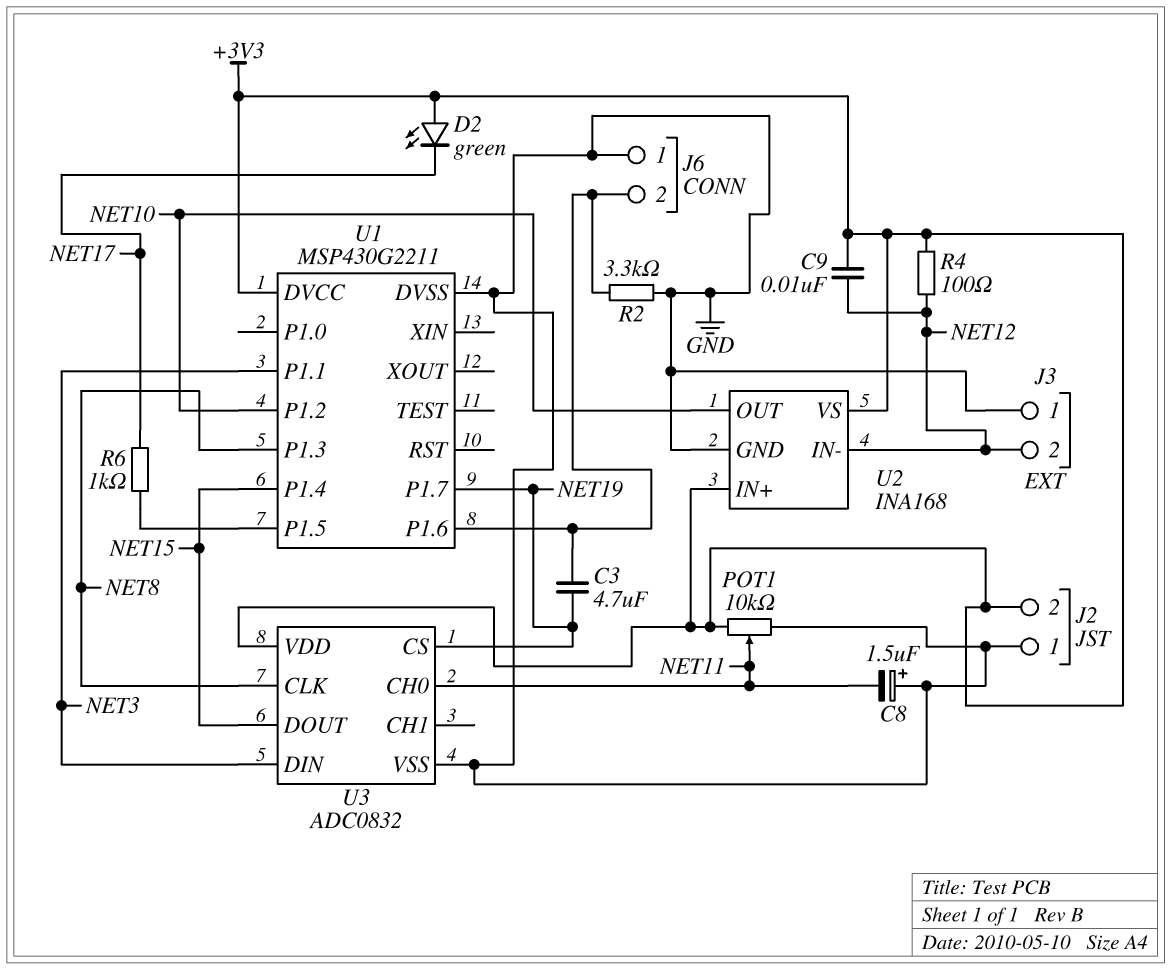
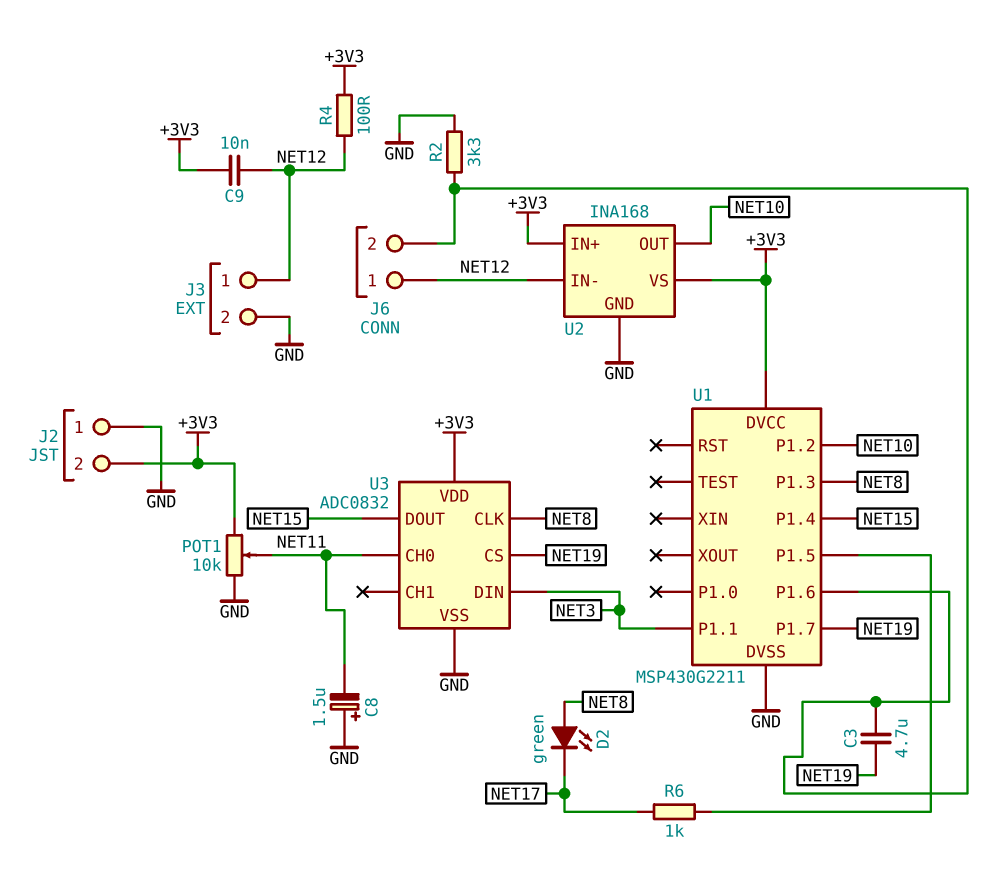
D2: LED green (A +3V3, K NET17) -> LED green (A NET8, K NET17)
J3 pin 1: GND -> NET12
J3 pin 2: NET12 -> GND
J6 pin 1: GND -> NET12

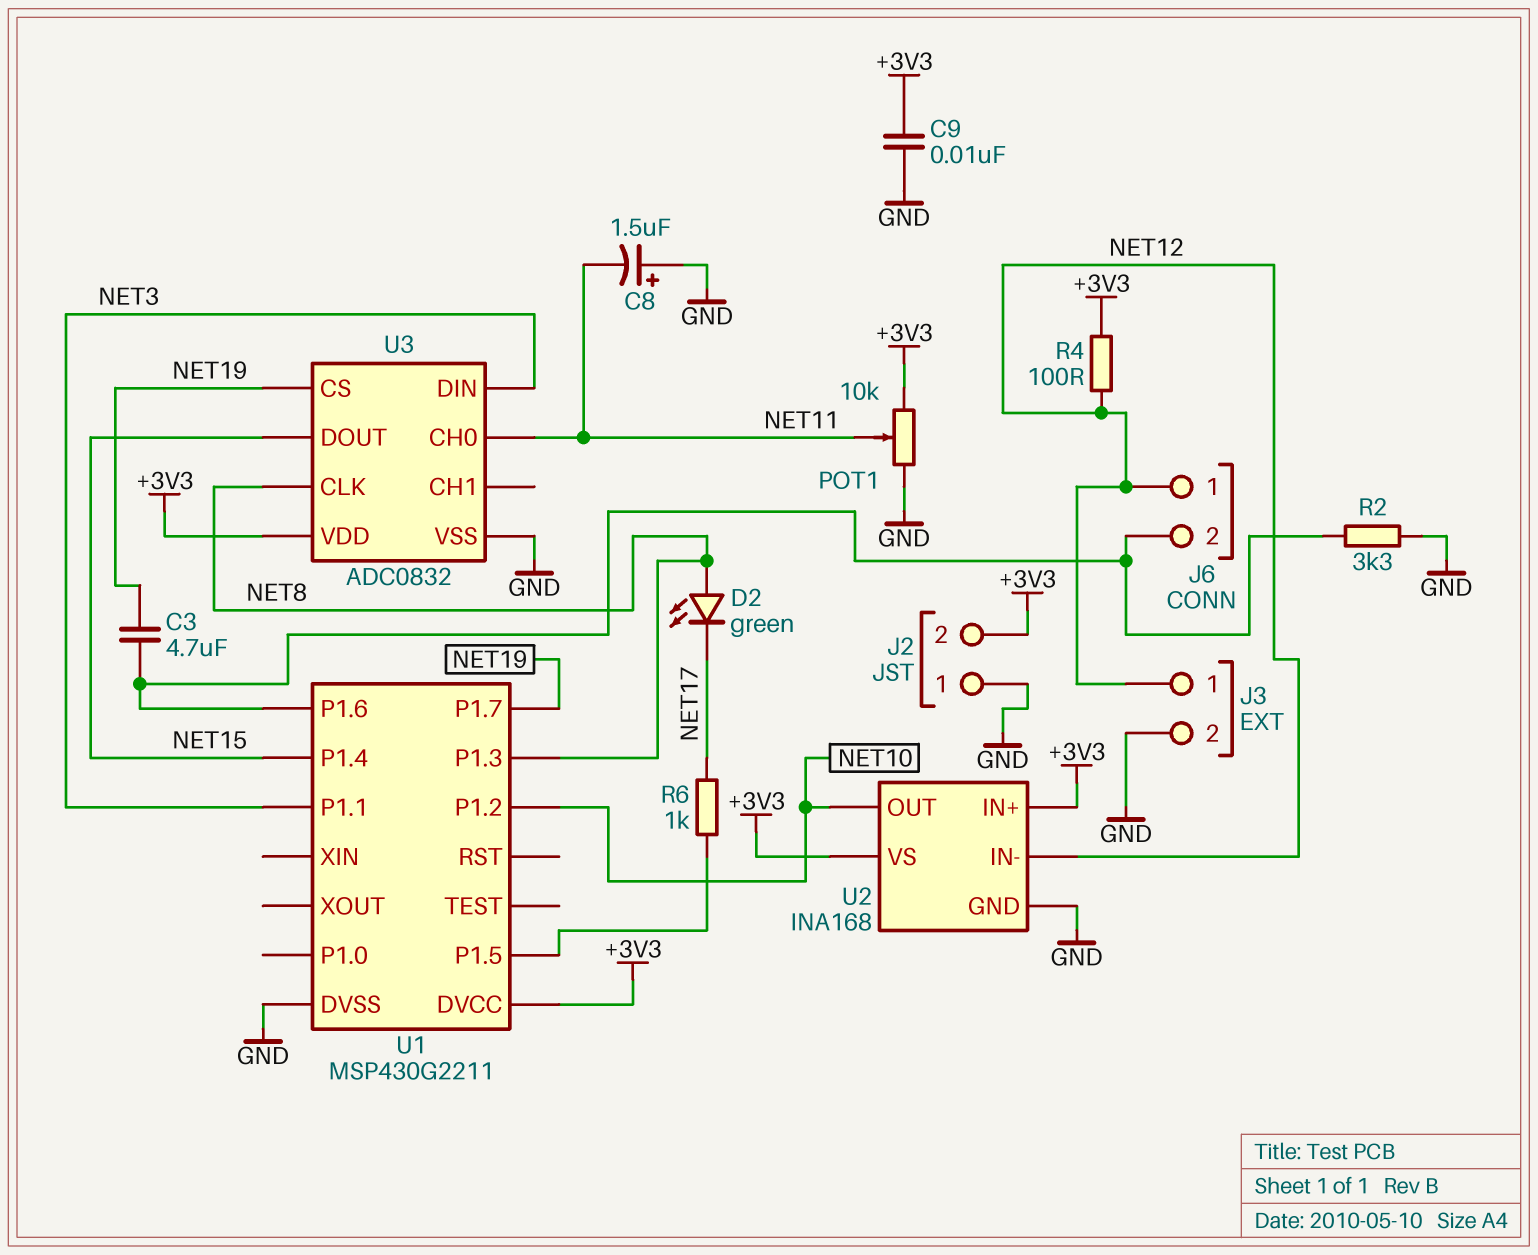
C9: 10nF (+3V3, NET12) -> 10nF (+3V3, GND)

